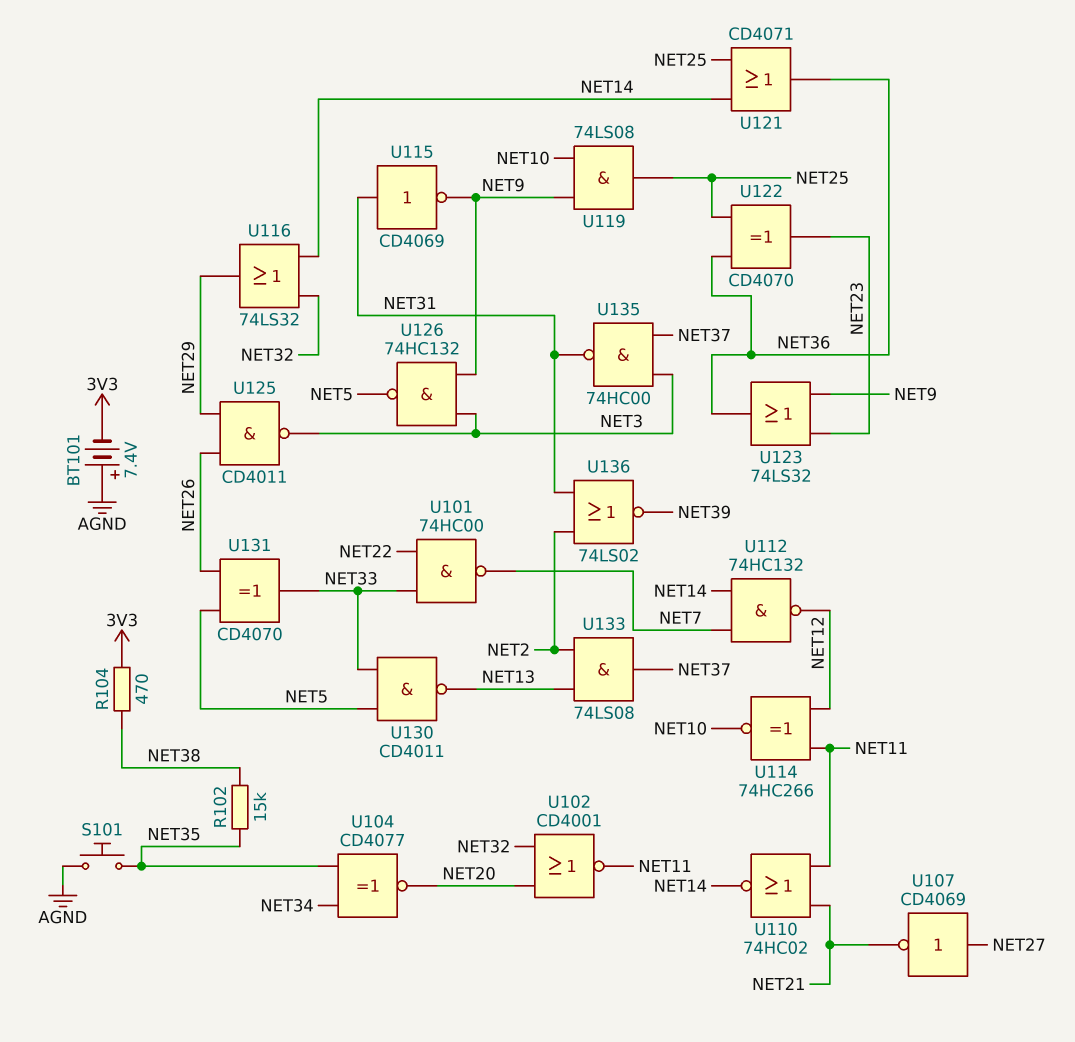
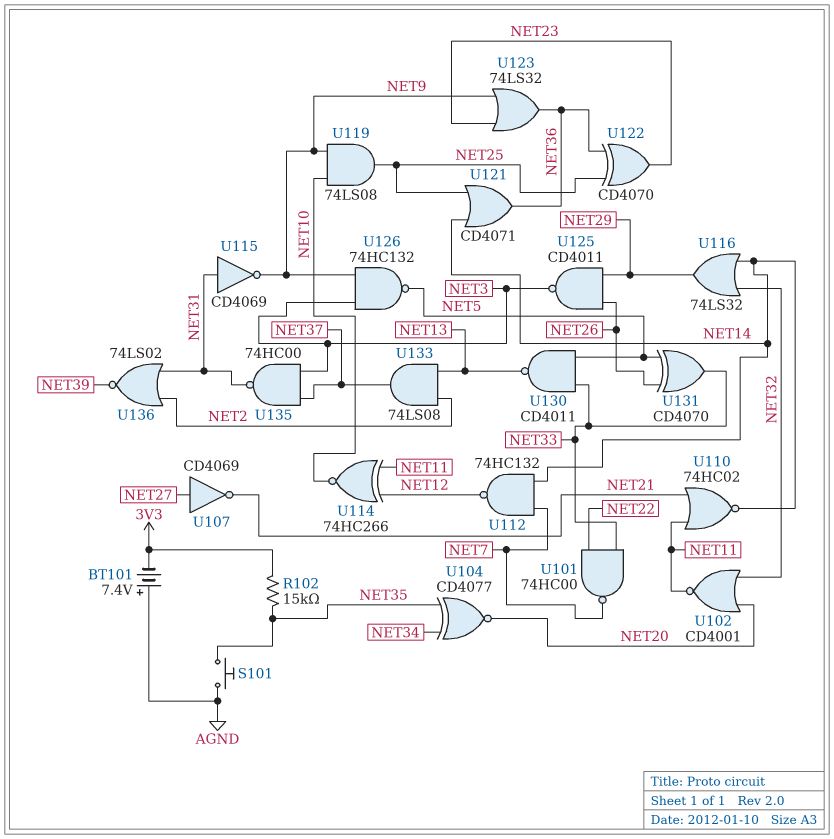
R102: 15k (NET35, NET38) -> 15k (3V3, NET35)
R104: 470 (3V3, NET38) -> none

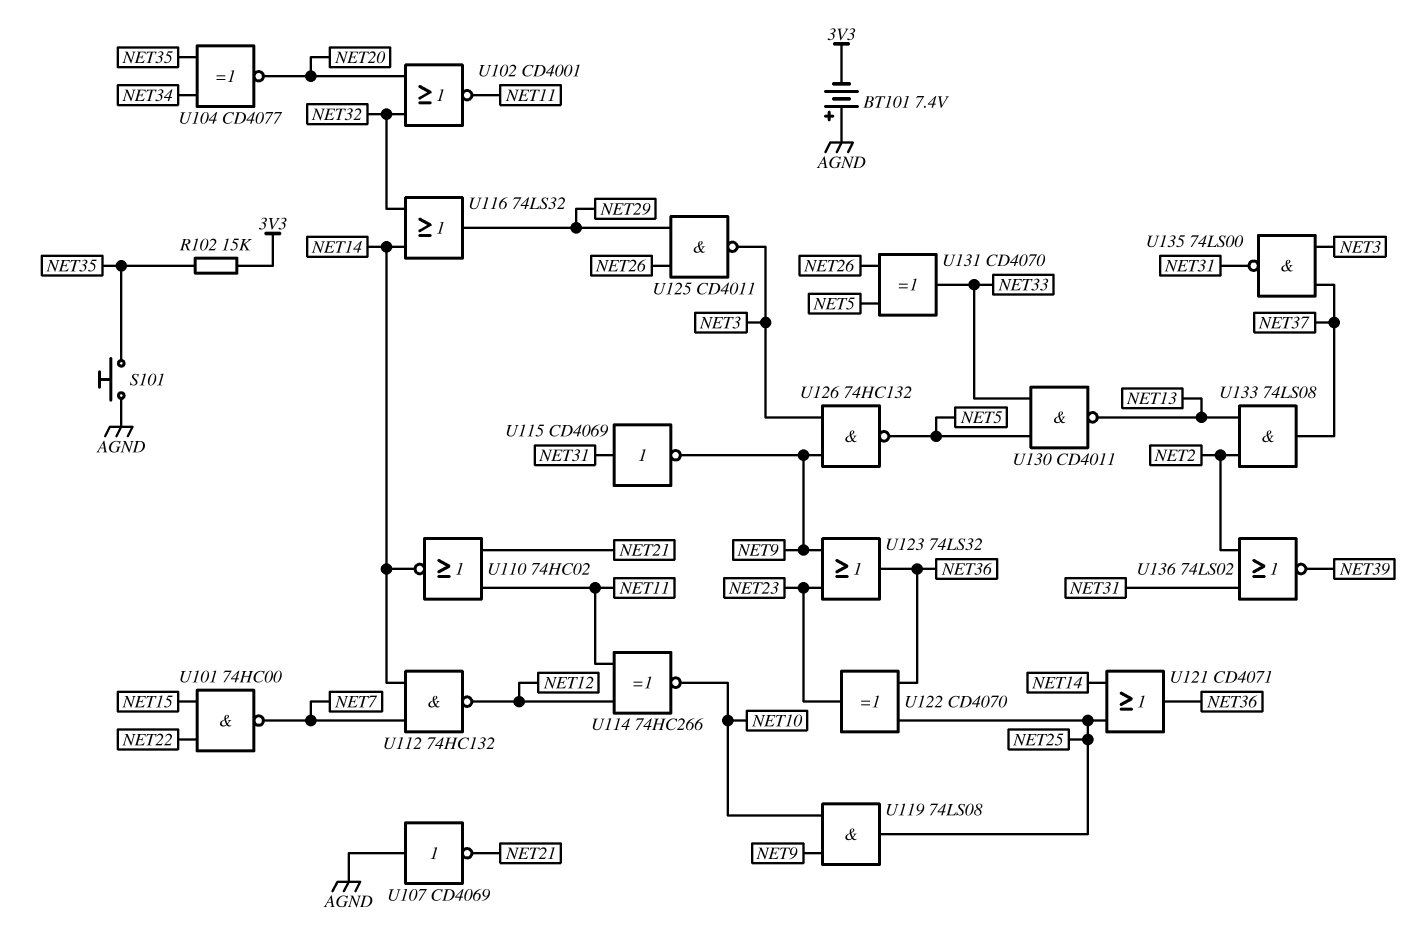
U101: NAND 74HC00 (in NET22, in NET33, out NET7) -> NAND 74HC00 (in NET15, in NET22, out NET7)
U107: NOT CD4069 (in NET27, out NET21) -> NOT CD4069 (in AGND, out NET21)
U135: NAND 74HC00 (in NET3, in NET37, out NET31) -> NAND 74LS00 (in NET3, in NET37, out NET31)

